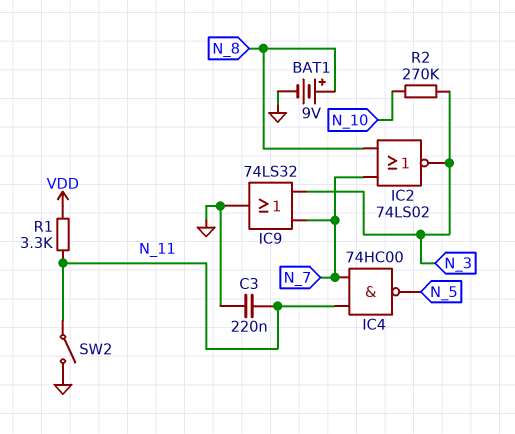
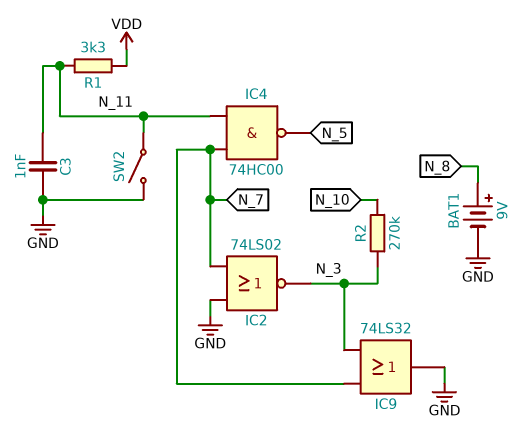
C3: 220nF (GND, N_11) -> 1nF (GND, N_11)
IC2: NOR 74LS02 (in N_7, in N_8, out N_3) -> NOR 74LS02 (in GND, in N_7, out N_3)

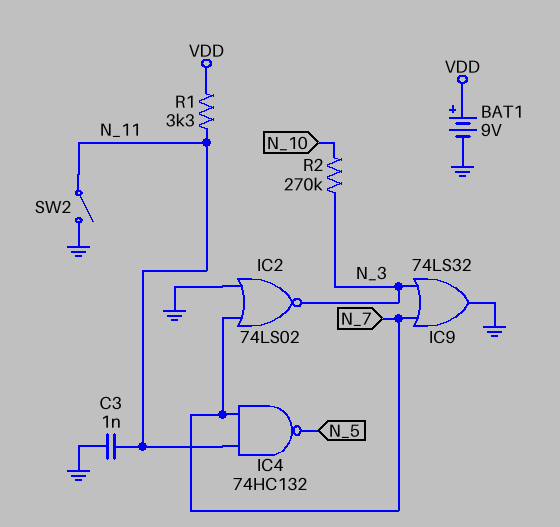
BAT1: 9V (plus N_8, minus GND) -> 9V (plus VDD, minus GND)
IC4: NAND 74HC00 (in N_7, in N_11, out N_5) -> NAND 74HC132 (in N_7, in N_11, out N_5)

